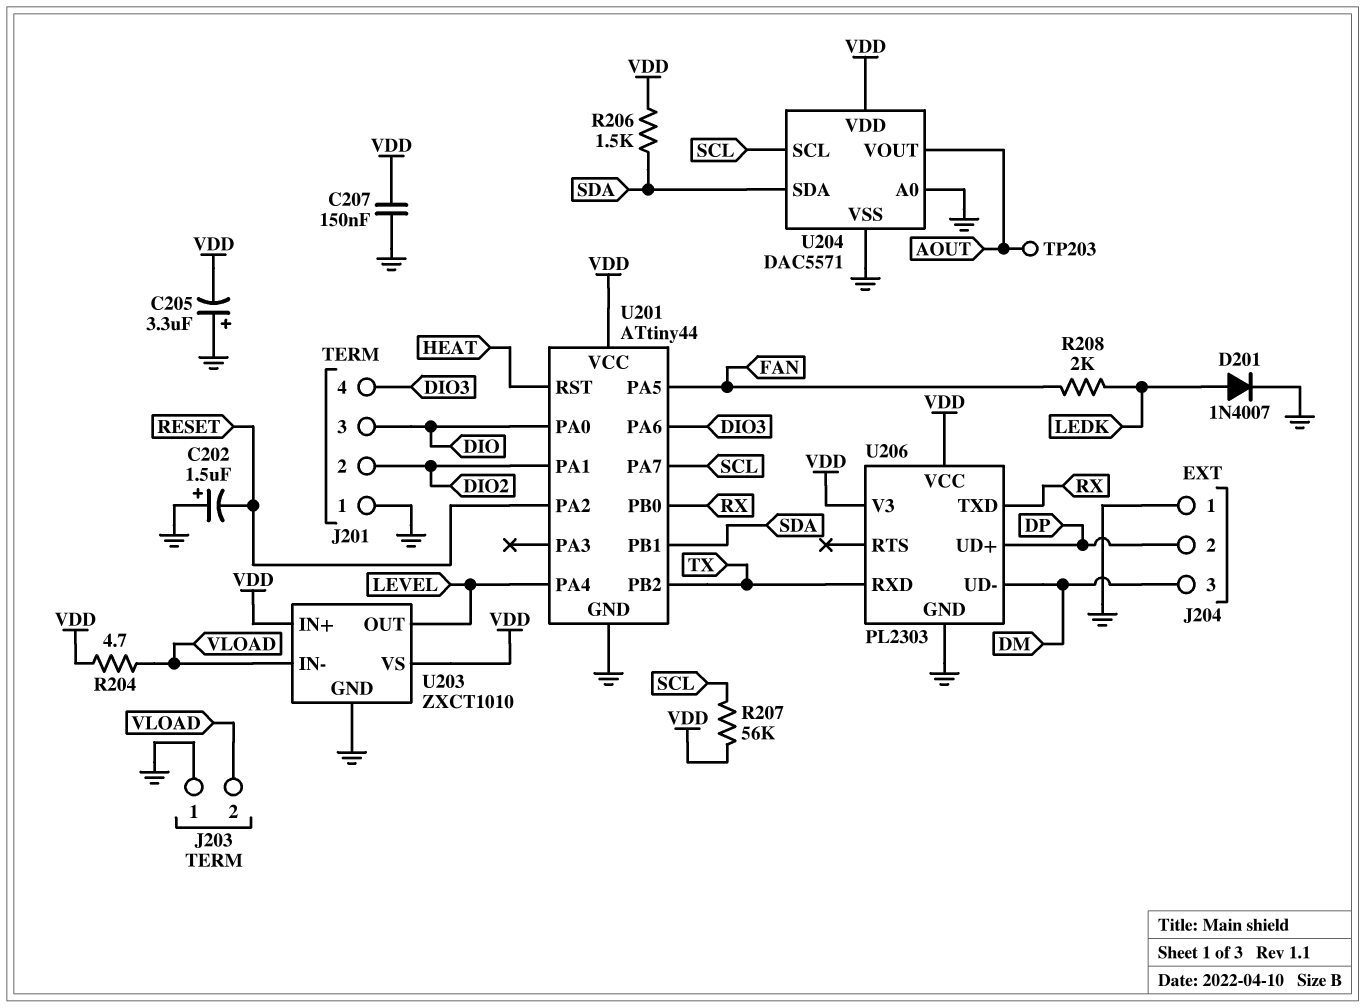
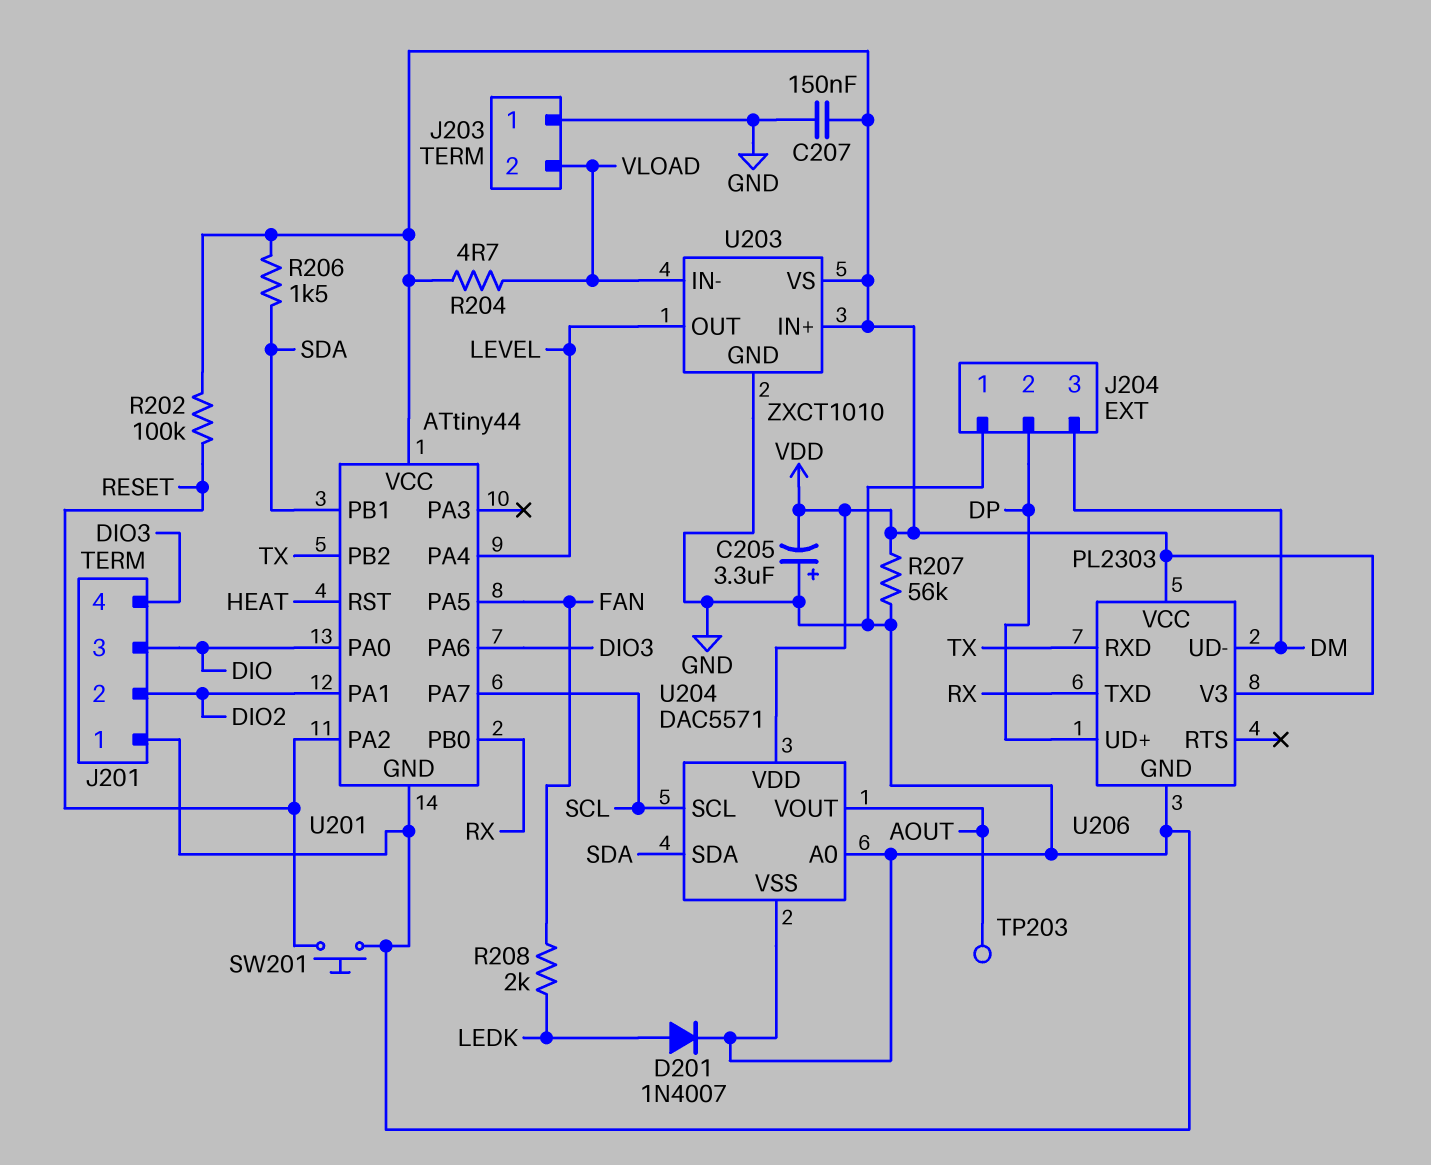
C202: 1.5uF (plus GND, minus RESET) -> none
R202: none -> 100k (RESET, VDD)
R207: 56k (SCL, VDD) -> 56k (GND, VDD)
SW201: none -> button (GND, RESET)

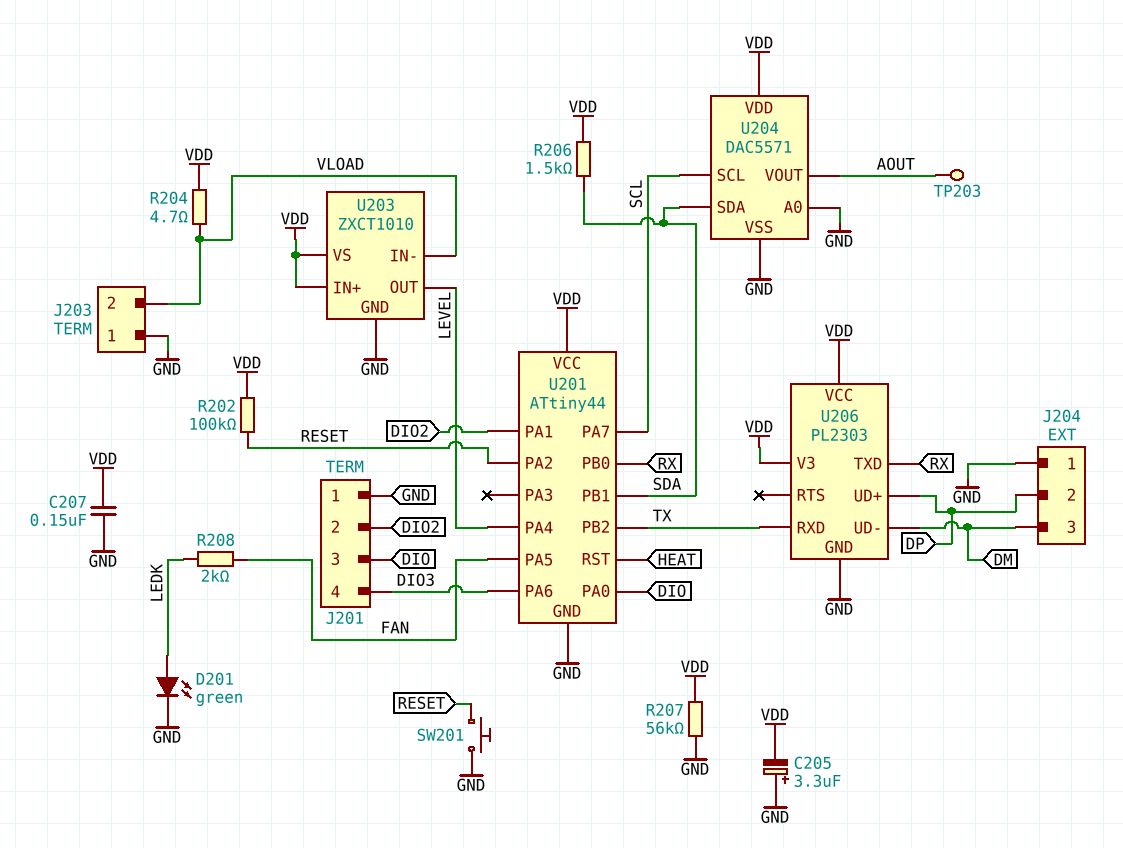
D201: diode 1N4007 (A LEDK, K GND) -> LED green (A LEDK, K GND)

